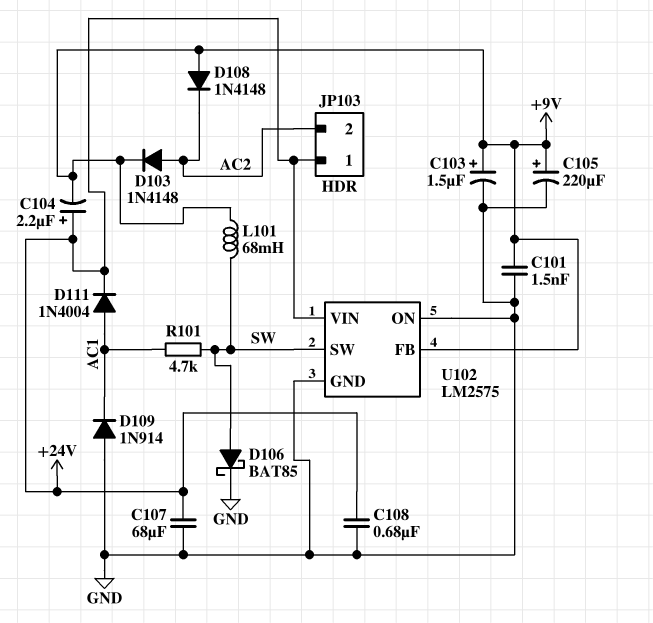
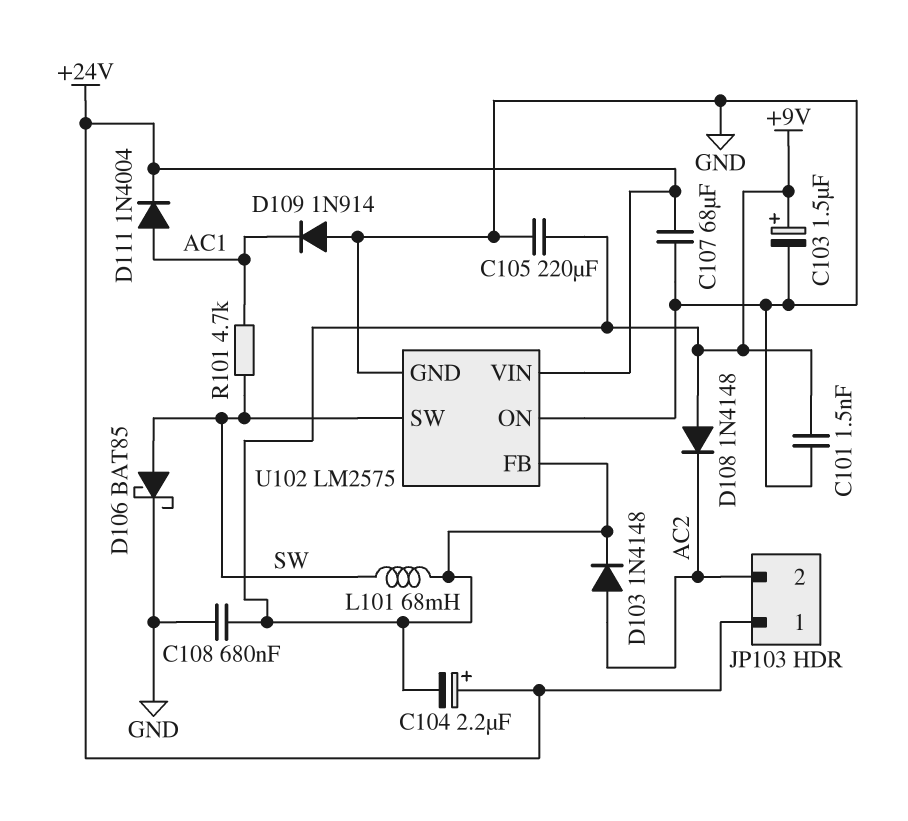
C105: 220uF (plus +9V, minus GND) -> 220uF (+9V, GND)
C108: 680nF (+24V, GND) -> 680nF (+9V, GND)

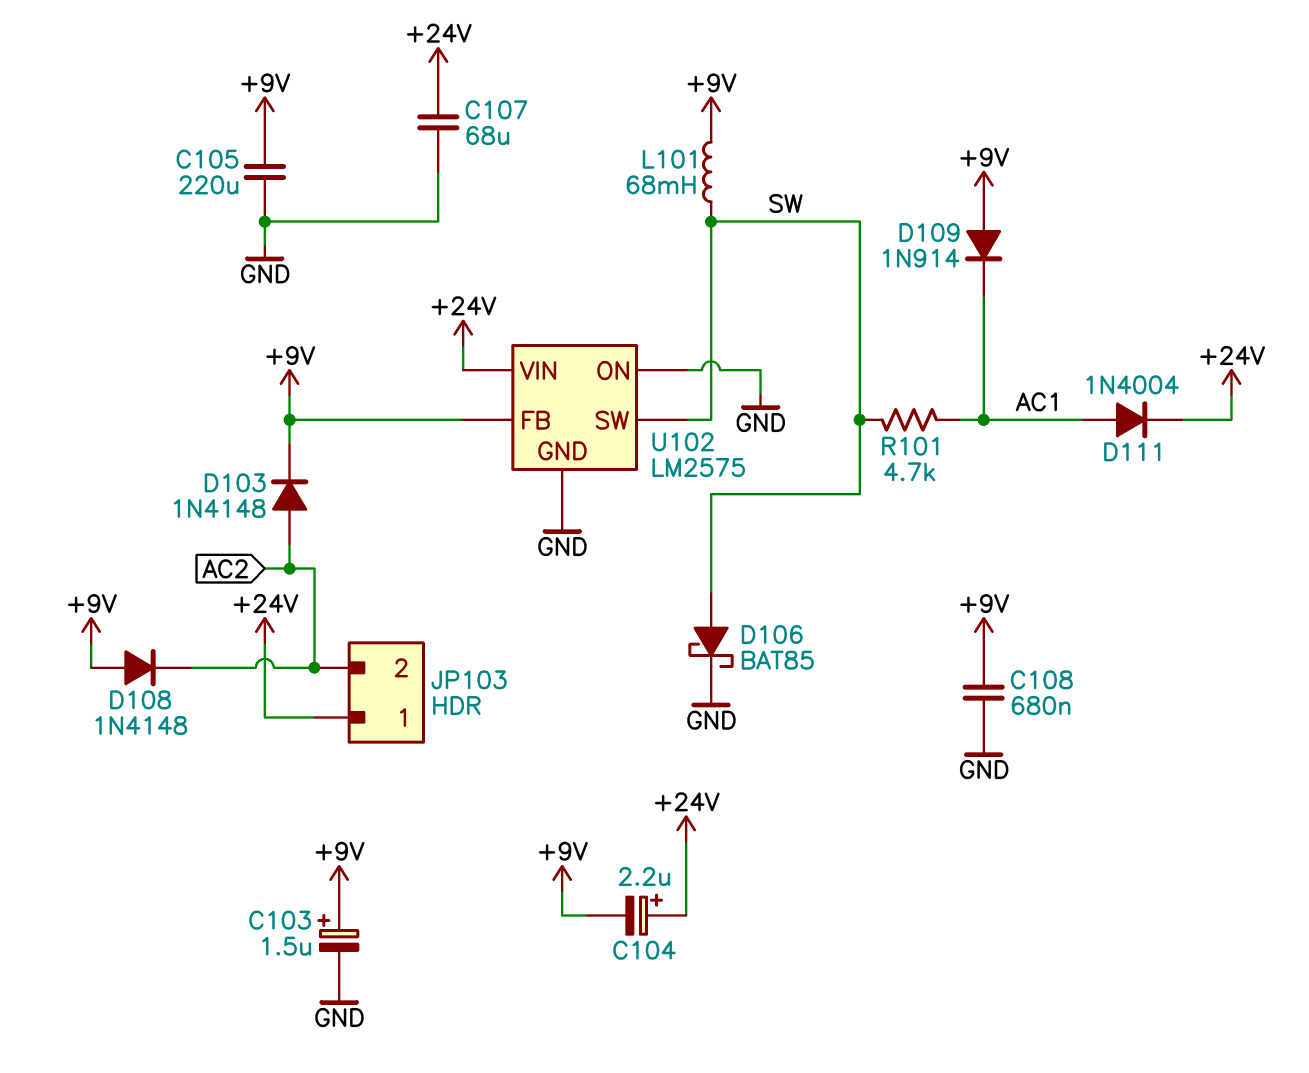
C101: 1.5nF (+9V, GND) -> none
D109: diode 1N914 (A GND, K AC1) -> diode 1N914 (A +9V, K AC1)

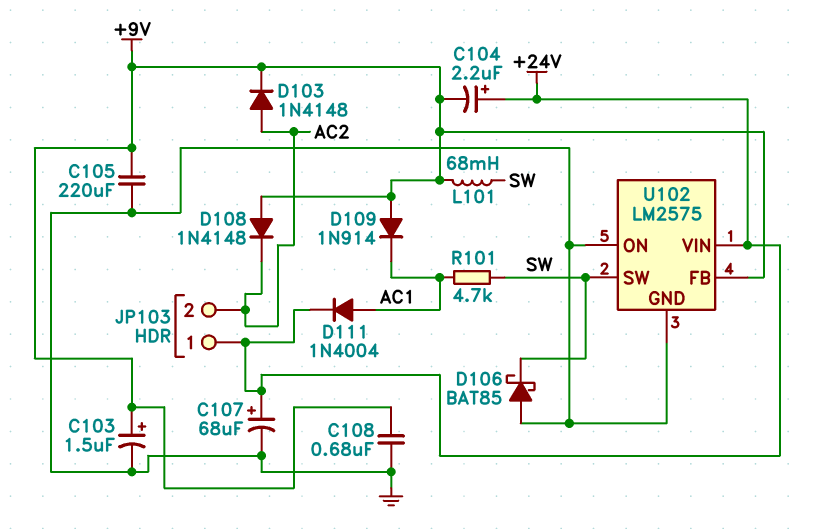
C107: 68uF (+24V, GND) -> 68uF (plus +24V, minus GND)
D106: schottky BAT85 (A SW, K GND) -> schottky BAT85 (A GND, K SW)

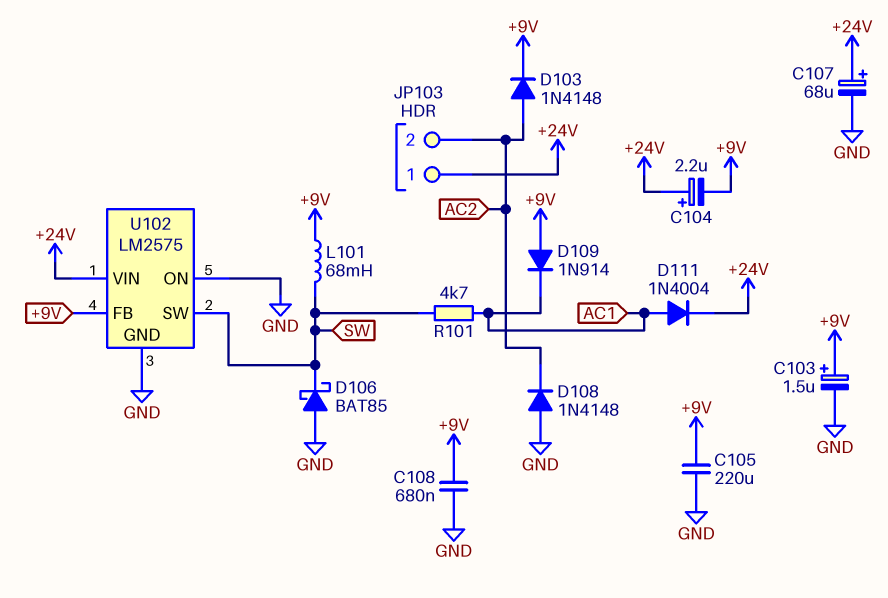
D108: diode 1N4148 (A +9V, K AC2) -> diode 1N4148 (A GND, K AC2)

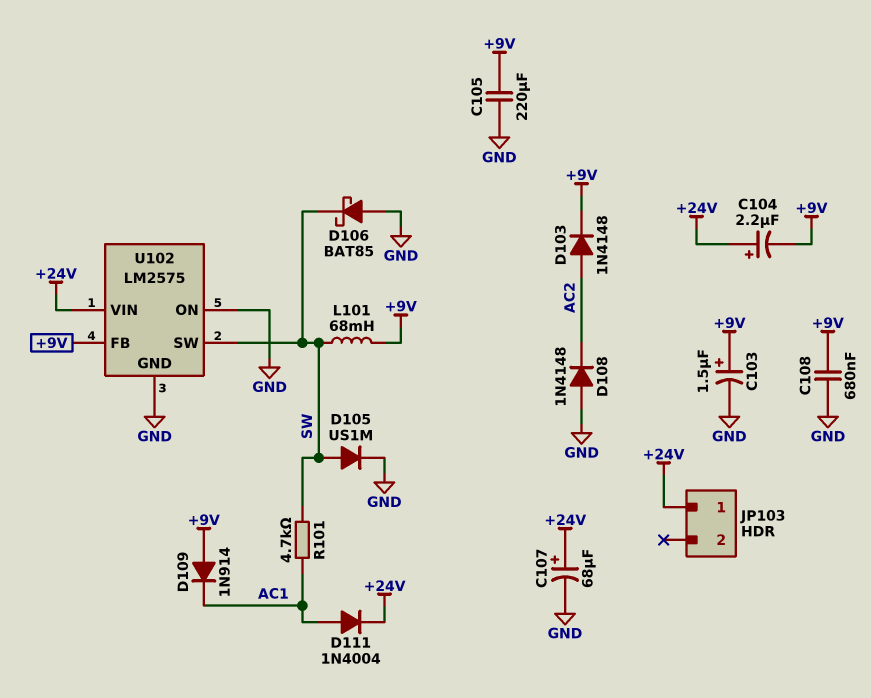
D105: none -> diode US1M (A SW, K GND)
JP103 pin 2: AC2 -> none

